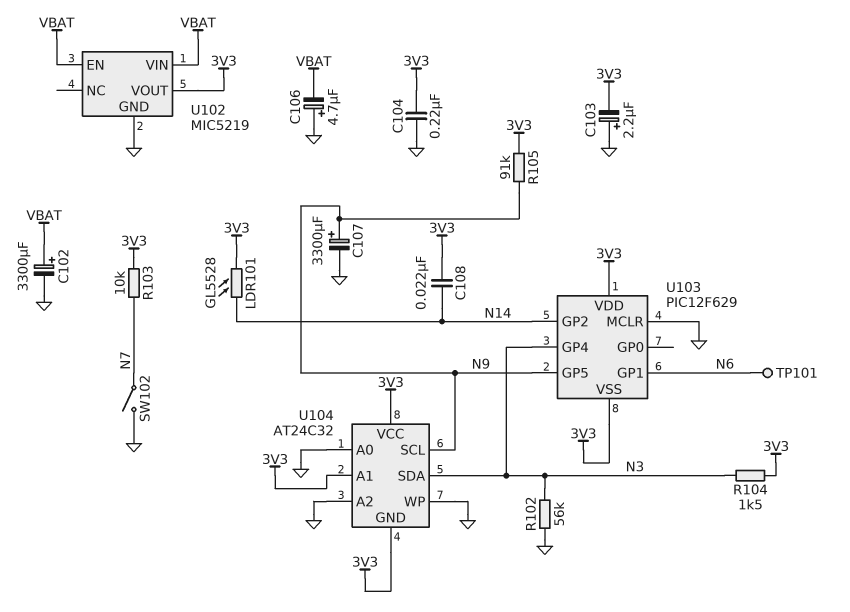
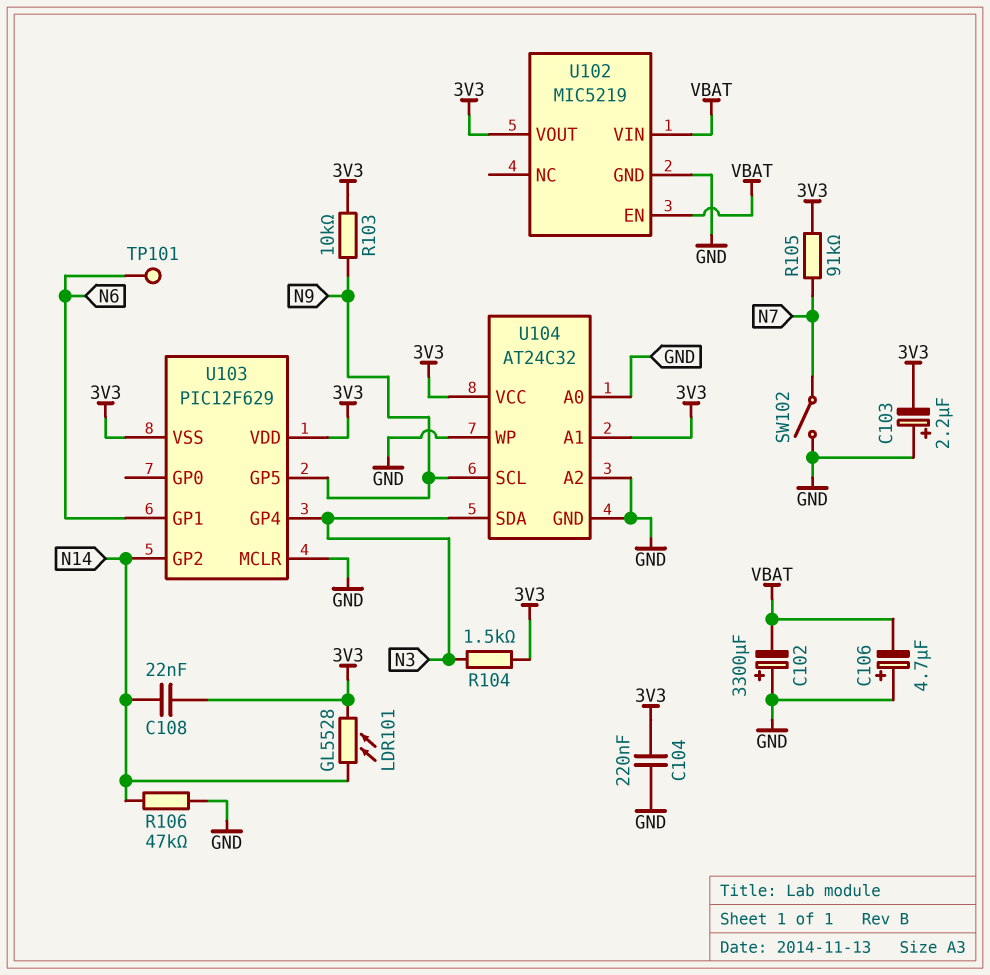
C102: 3300uF (plus VBAT, minus GND) -> 3300uF (plus GND, minus VBAT)
C107: 3300uF (plus N9, minus GND) -> none
R102: 56k (GND, N3) -> none
R103: 10k (3V3, N7) -> 10k (3V3, N9)
R105: 91k (3V3, N9) -> 91k (3V3, N7)
R106: none -> 47k (GND, N14)
U104 pin GND: 3V3 -> GND

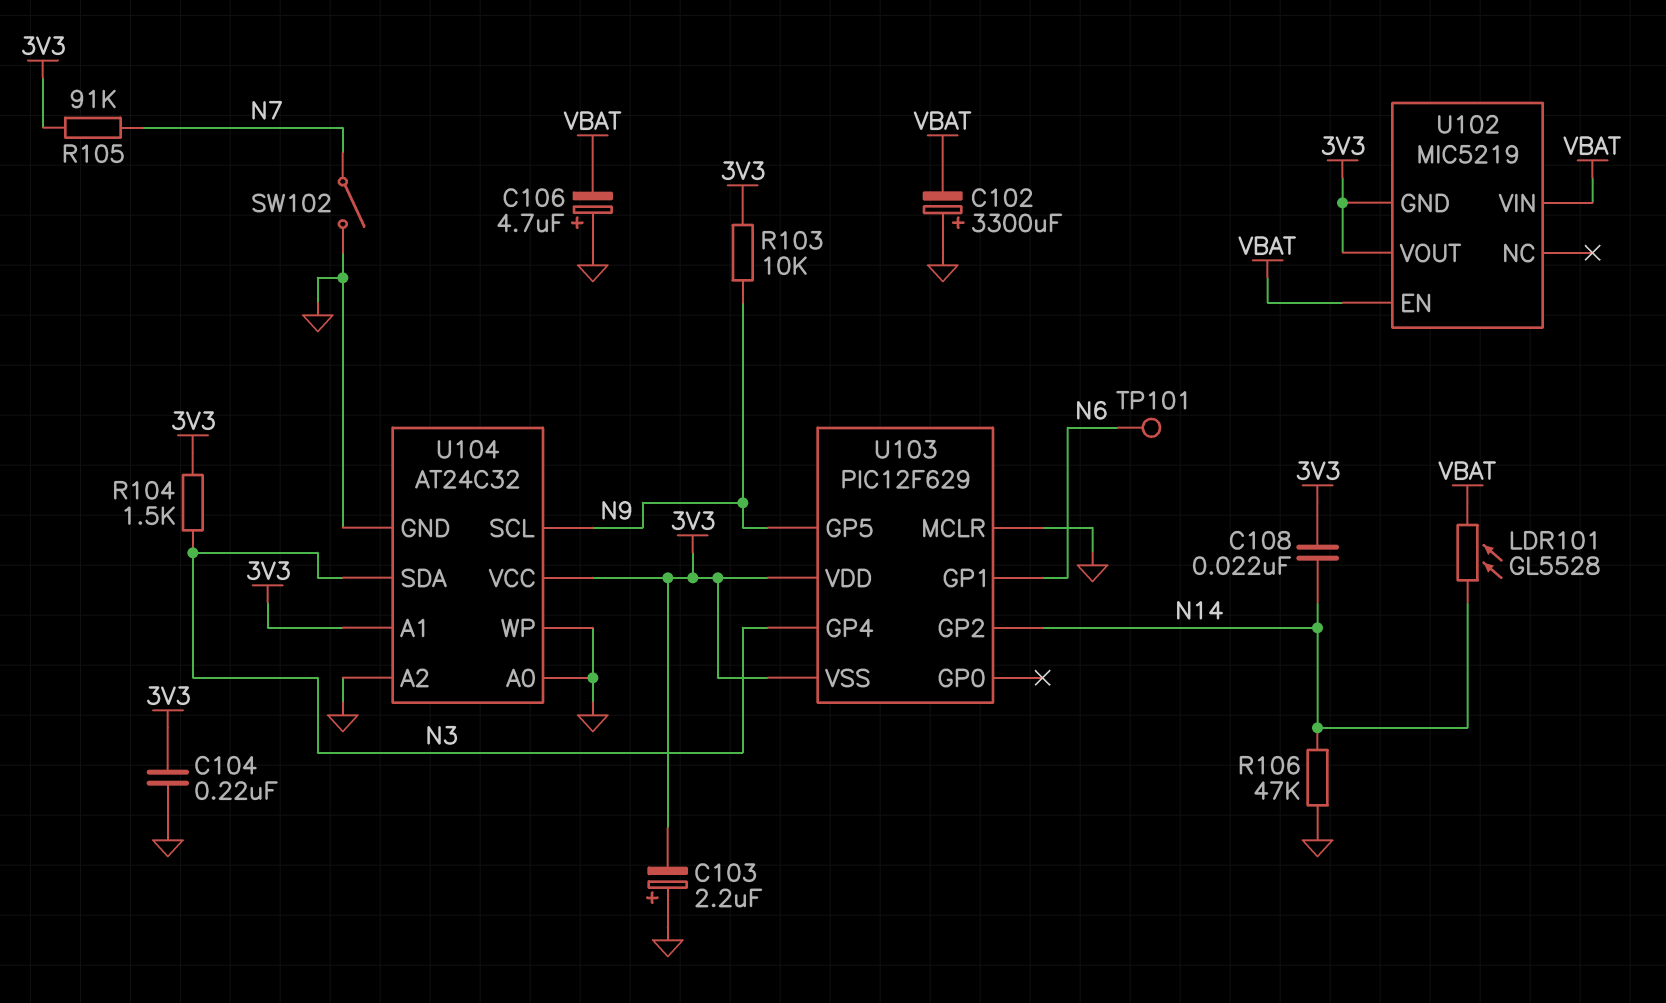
LDR101: GL5528 (3V3, N14) -> GL5528 (N14, VBAT)
U102 pin GND: GND -> 3V3

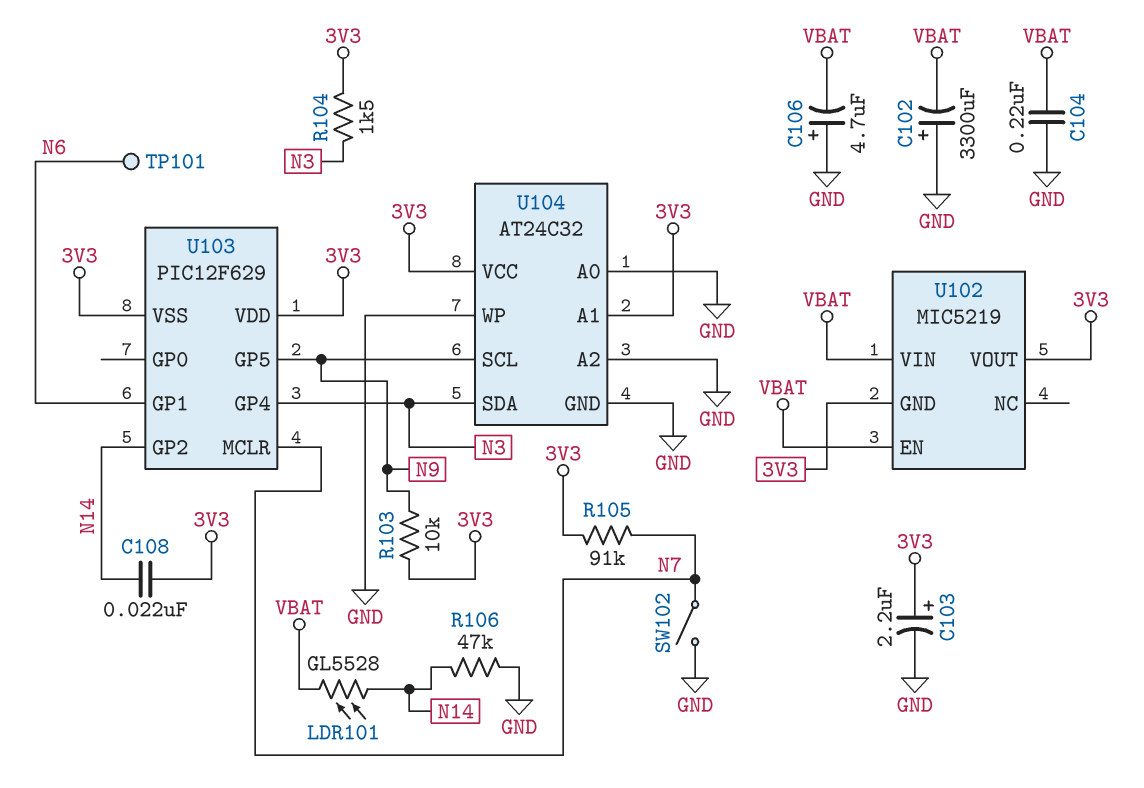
C103: 2.2uF (plus GND, minus 3V3) -> 2.2uF (plus 3V3, minus GND)
C104: 220nF (3V3, GND) -> 220nF (GND, VBAT)
U103 pin MCLR: GND -> N7

